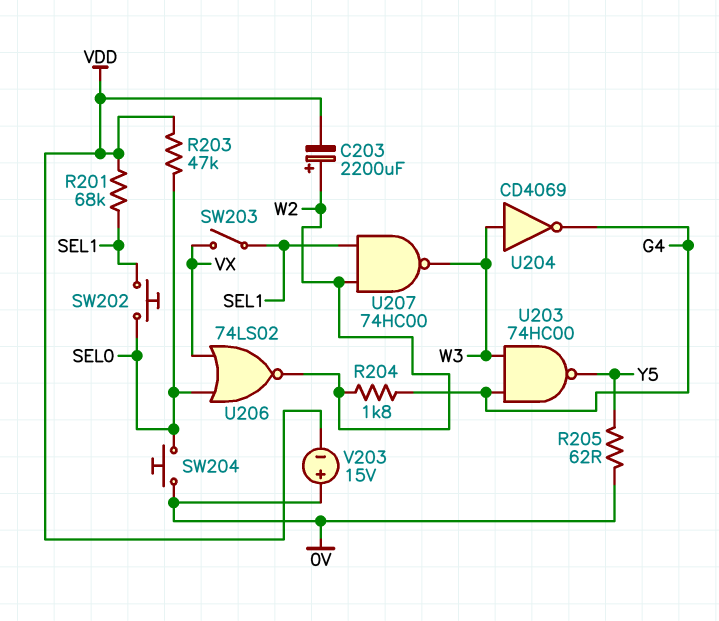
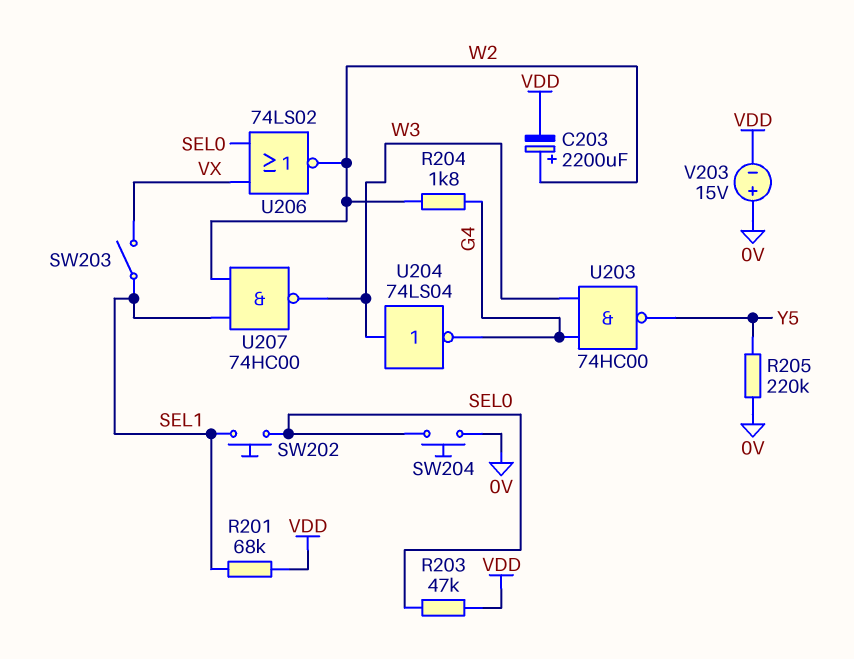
R205: 62 (0V, Y5) -> 220k (0V, Y5)
U204: NOT CD4069 (in W3, out G4) -> NOT 74LS04 (in W3, out G4)

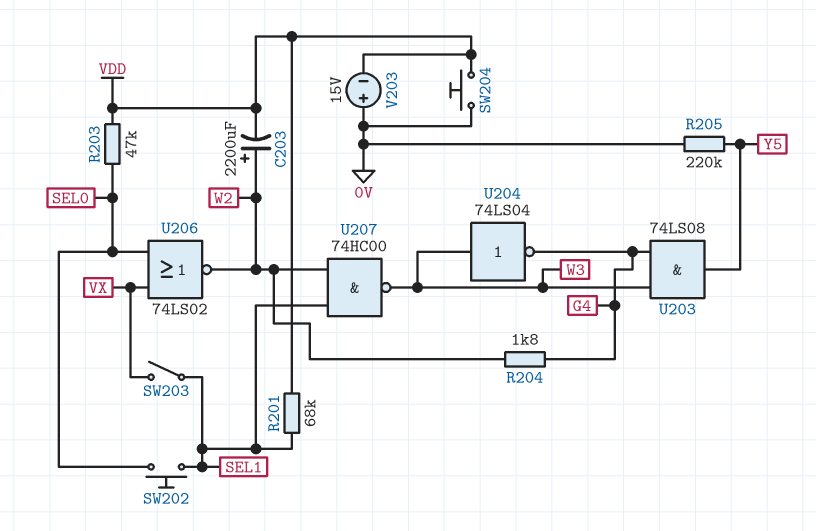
SW204: button (0V, SEL0) -> button (0V, VDD)
U203: NAND 74HC00 (in G4, in W3, out Y5) -> AND 74LS08 (in G4, in W3, out Y5)

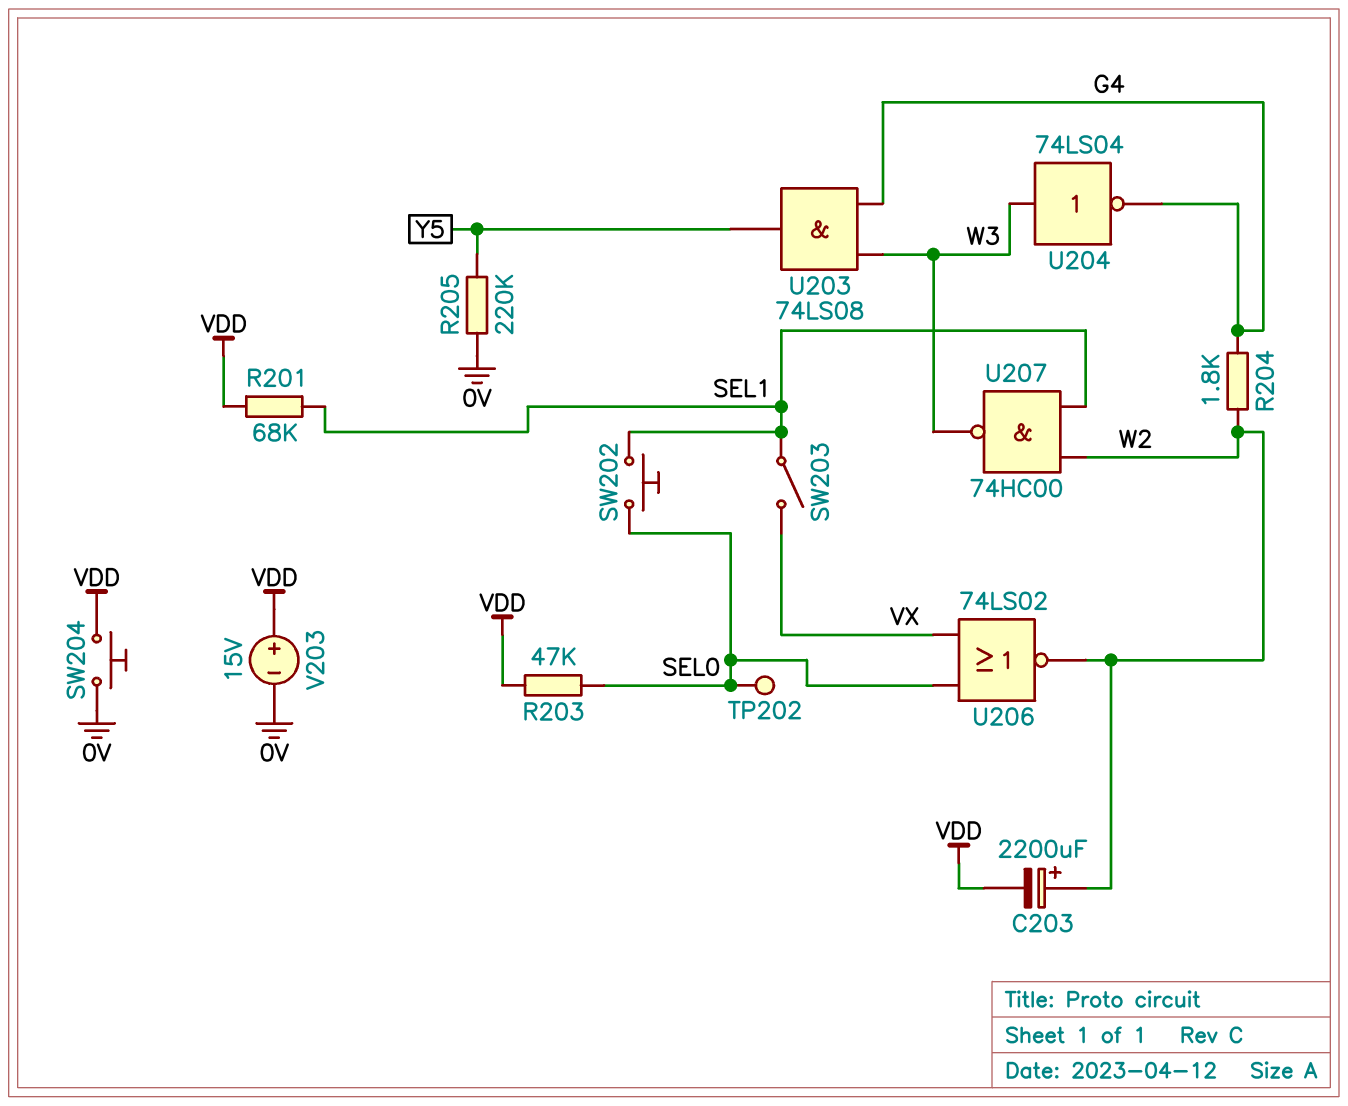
TP202: none -> test point (SEL0)
V203: 15V (plus 0V, minus VDD) -> 15V (plus VDD, minus 0V)

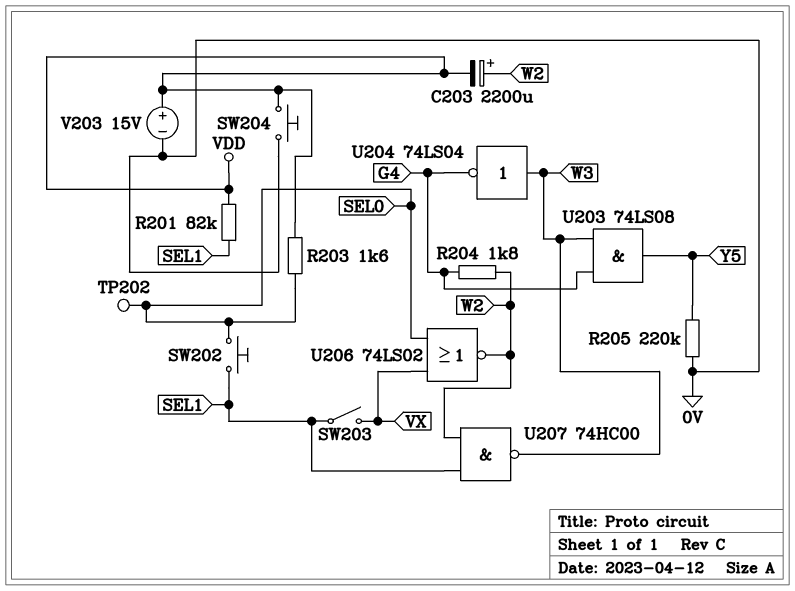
R201: 68k (SEL1, VDD) -> 82k (SEL1, VDD)
R203: 47k (SEL0, VDD) -> 1.6k (SEL0, VDD)

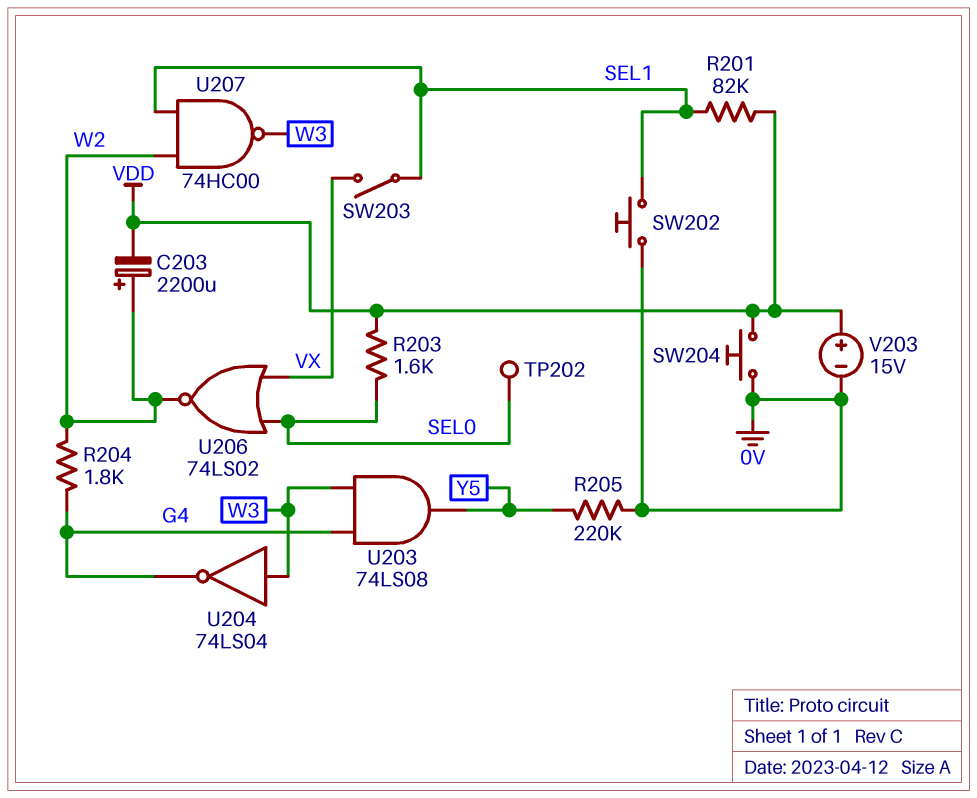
SW202: button (SEL0, SEL1) -> button (0V, SEL1)

